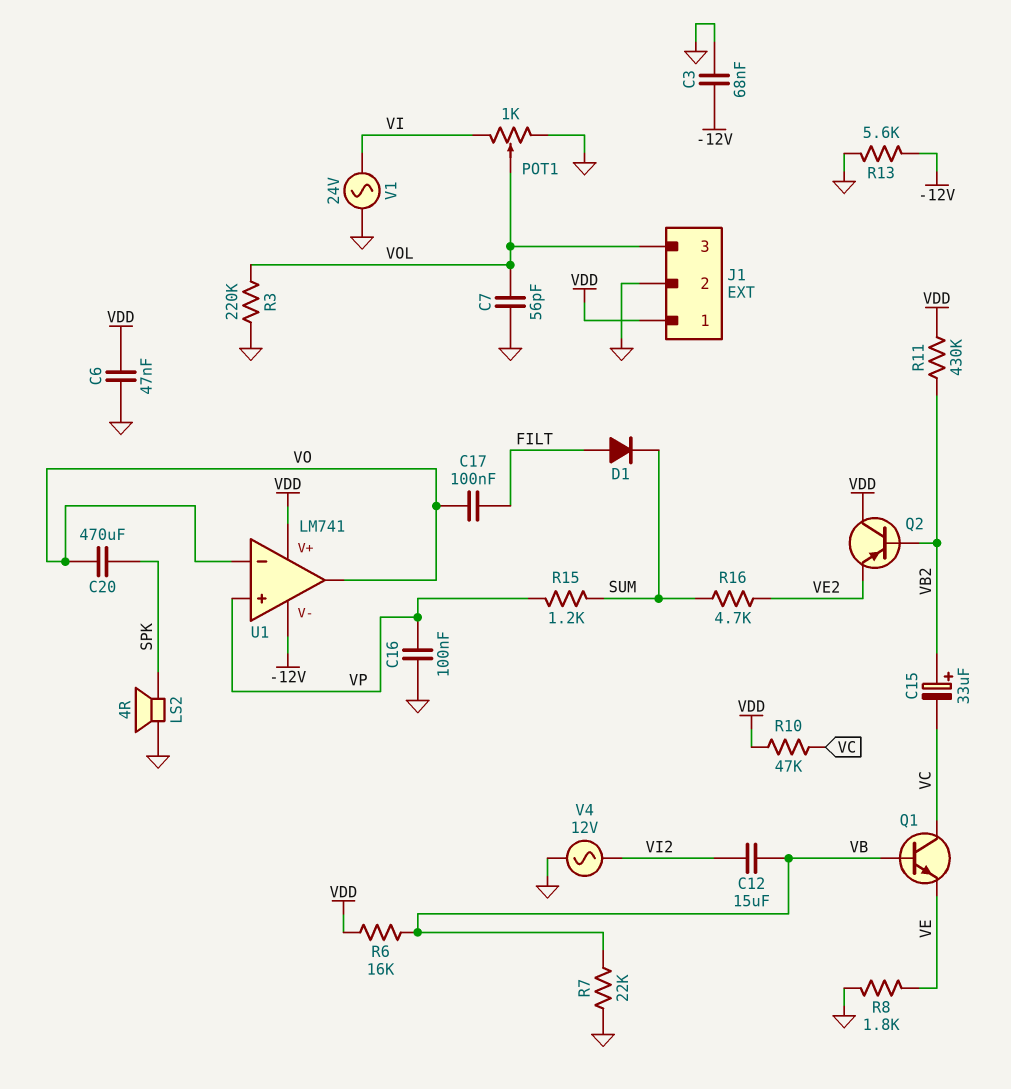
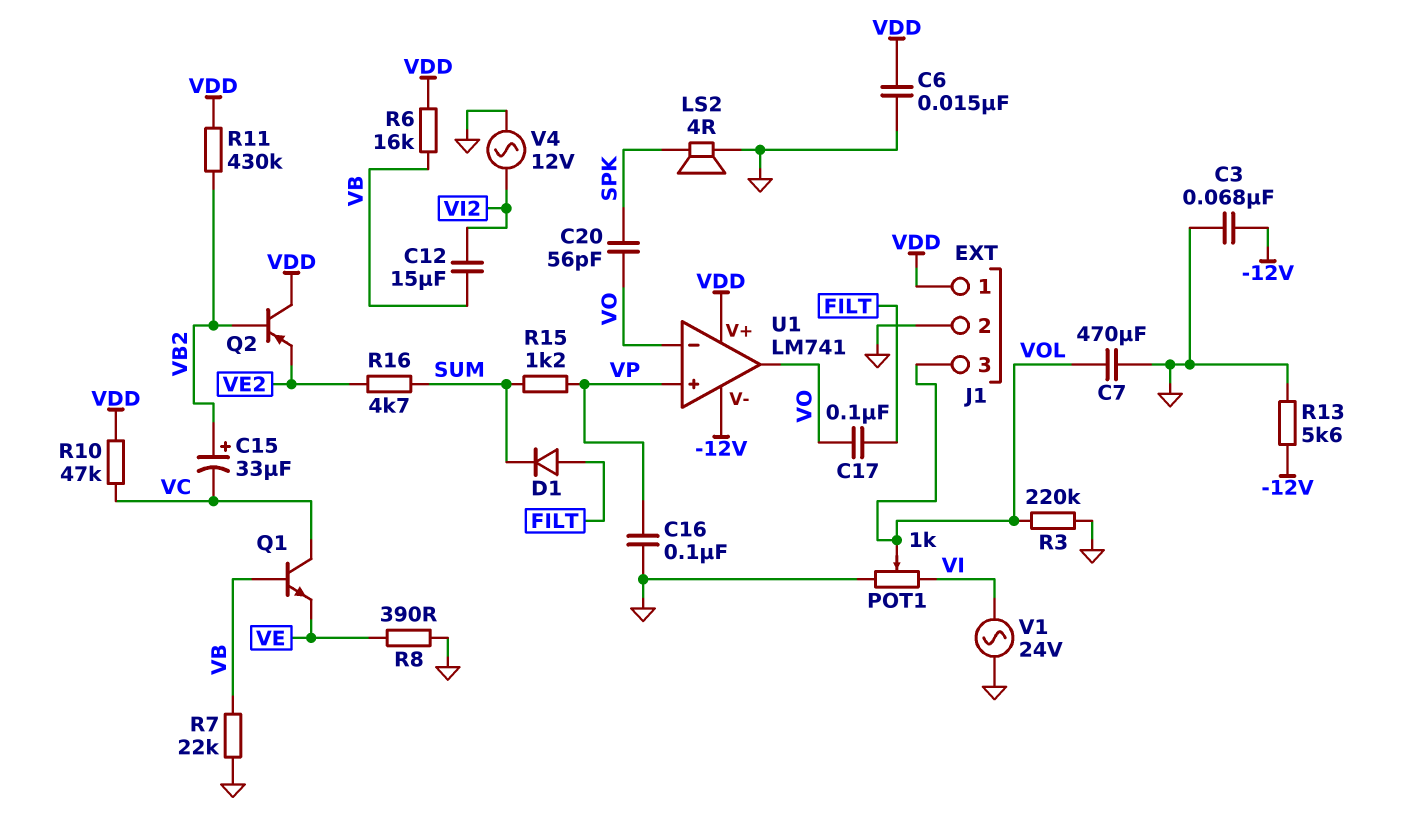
C6: 47nF (GND, VDD) -> 15nF (GND, VDD)
C7: 56pF (GND, VOL) -> 470uF (GND, VOL)
C20: 470uF (SPK, VO) -> 56pF (SPK, VO)
R8: 1.8k (GND, VE) -> 390 (GND, VE)

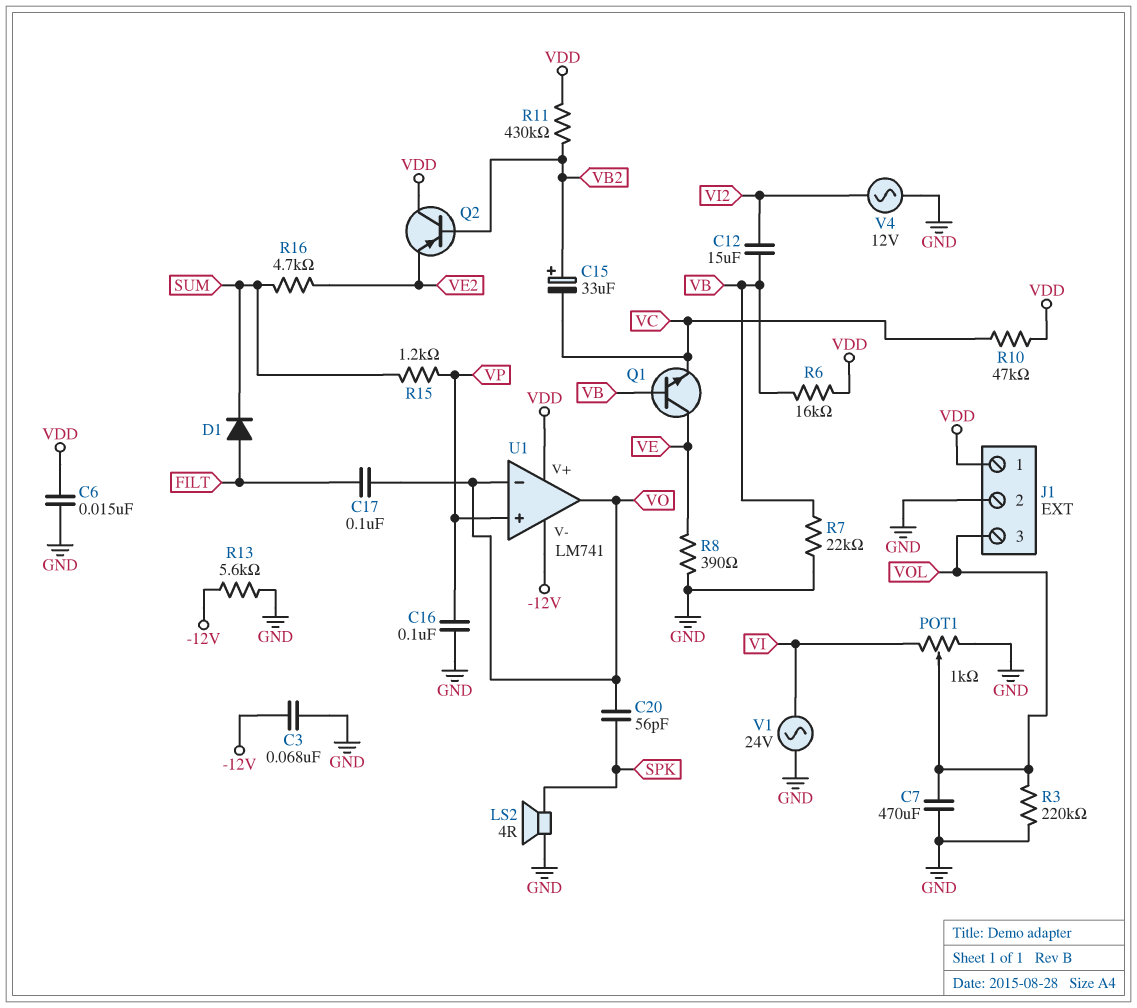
Q1: NPN (B VB, C VC, E VE) -> NPN (B VB, C VE, E VC)

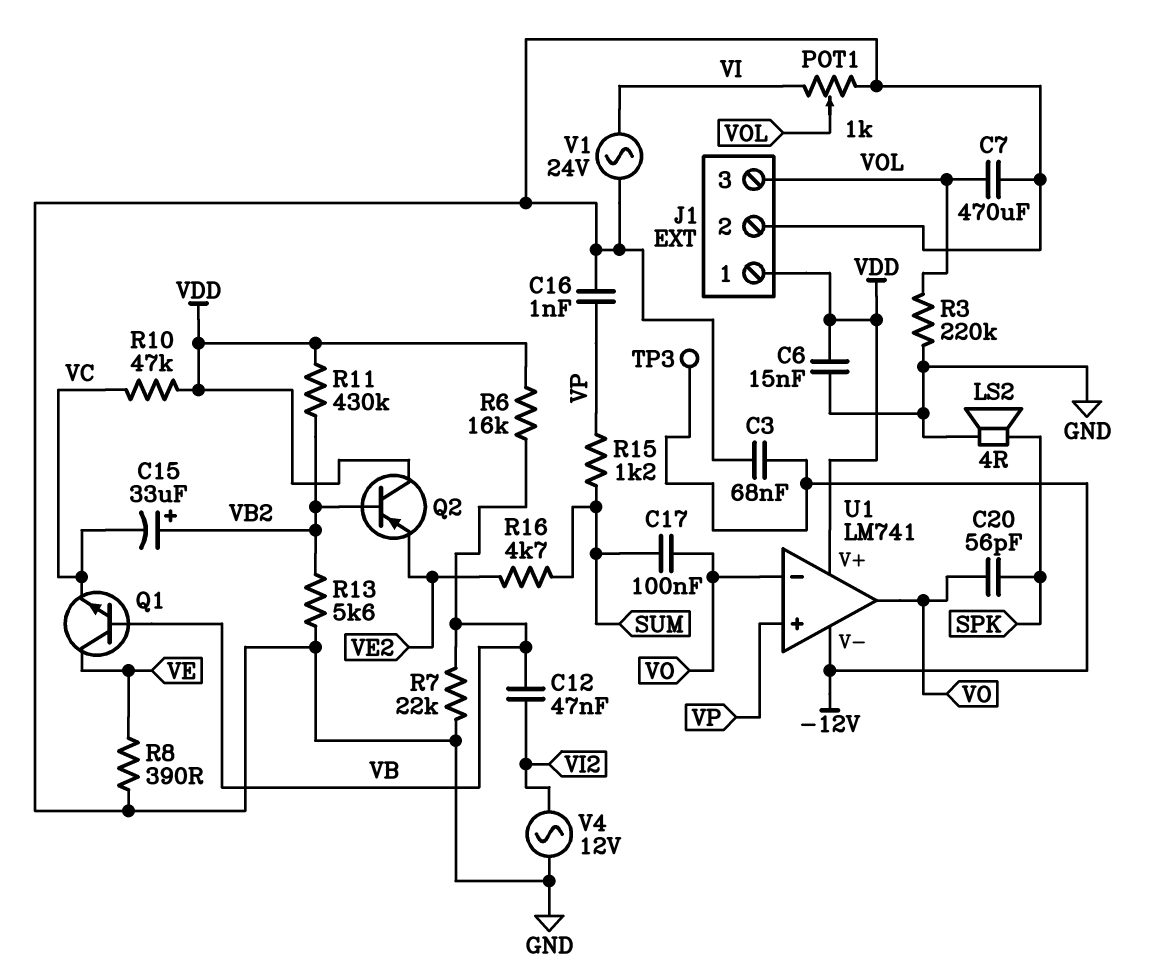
C12: 15uF (VB, VI2) -> 47nF (VB, VI2)
C16: 100nF (GND, VP) -> 1nF (GND, VP)
C17: 100nF (FILT, VO) -> 100nF (SUM, VO)
D1: diode (A FILT, K SUM) -> none
R13: 5.6k (-12V, GND) -> 5.6k (GND, VB2)
TP3: none -> test point (-12V)

